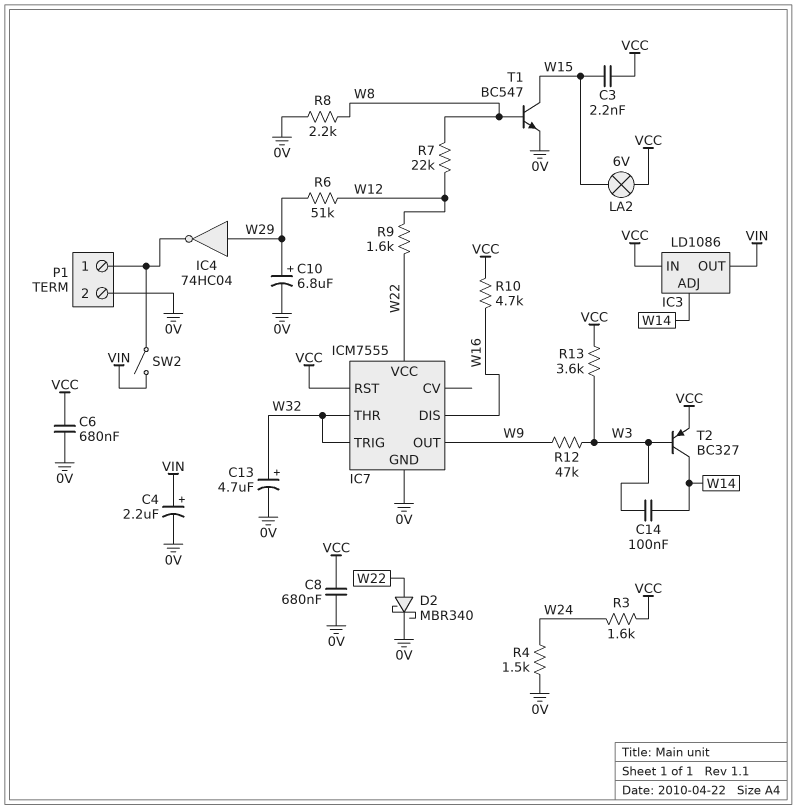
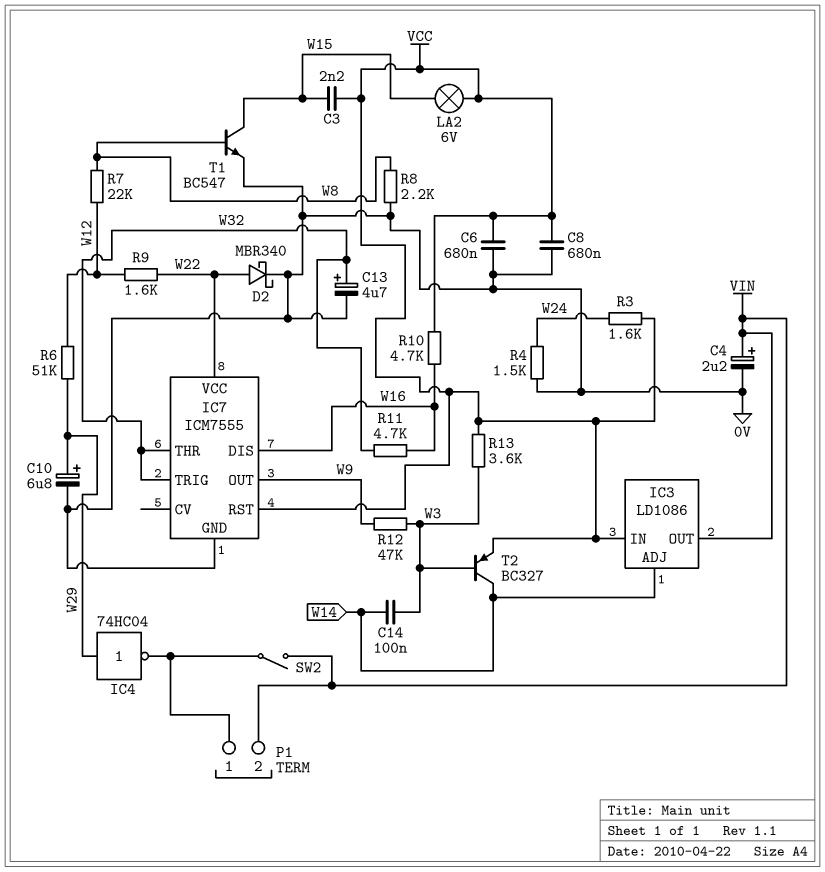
P1 pin 2: 0V -> VIN
R11: none -> 4.7k (W16, W32)

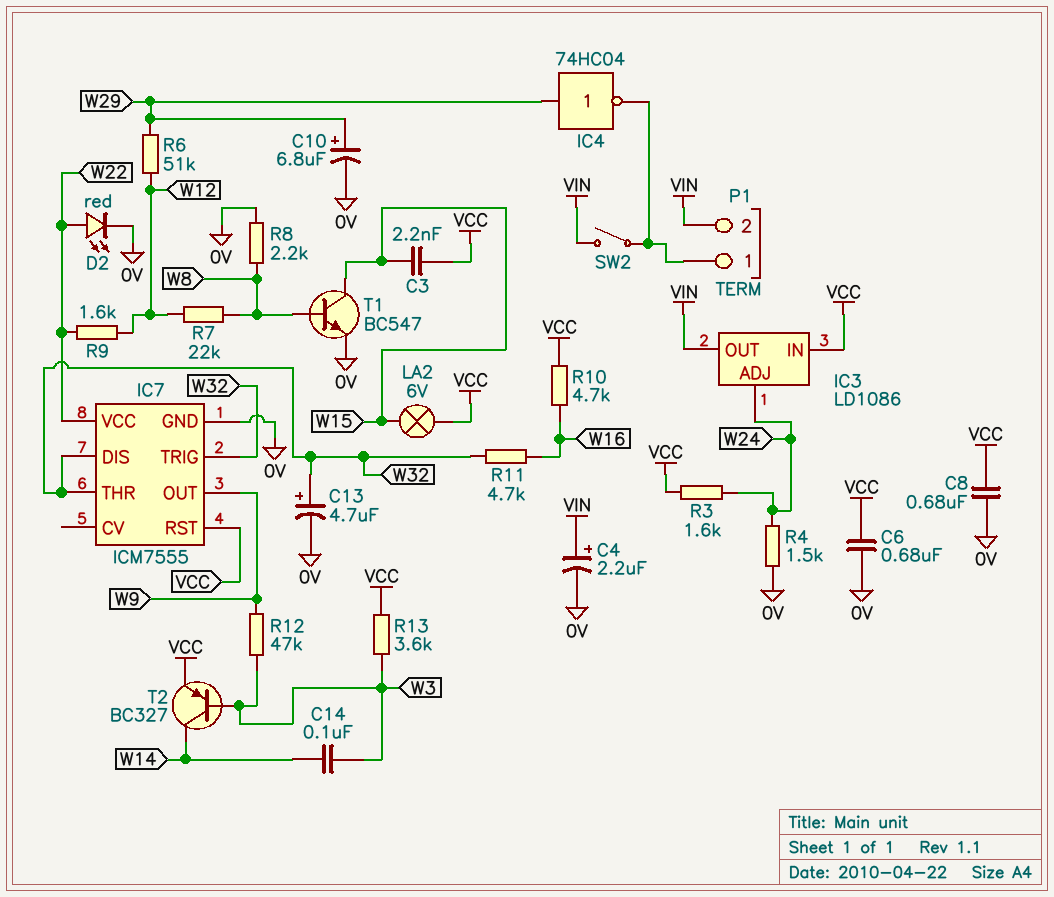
D2: schottky MBR340 (A W22, K 0V) -> LED red (A W22, K 0V)
IC3 pin ADJ: W14 -> W24
IC7 pin DIS: W16 -> W32

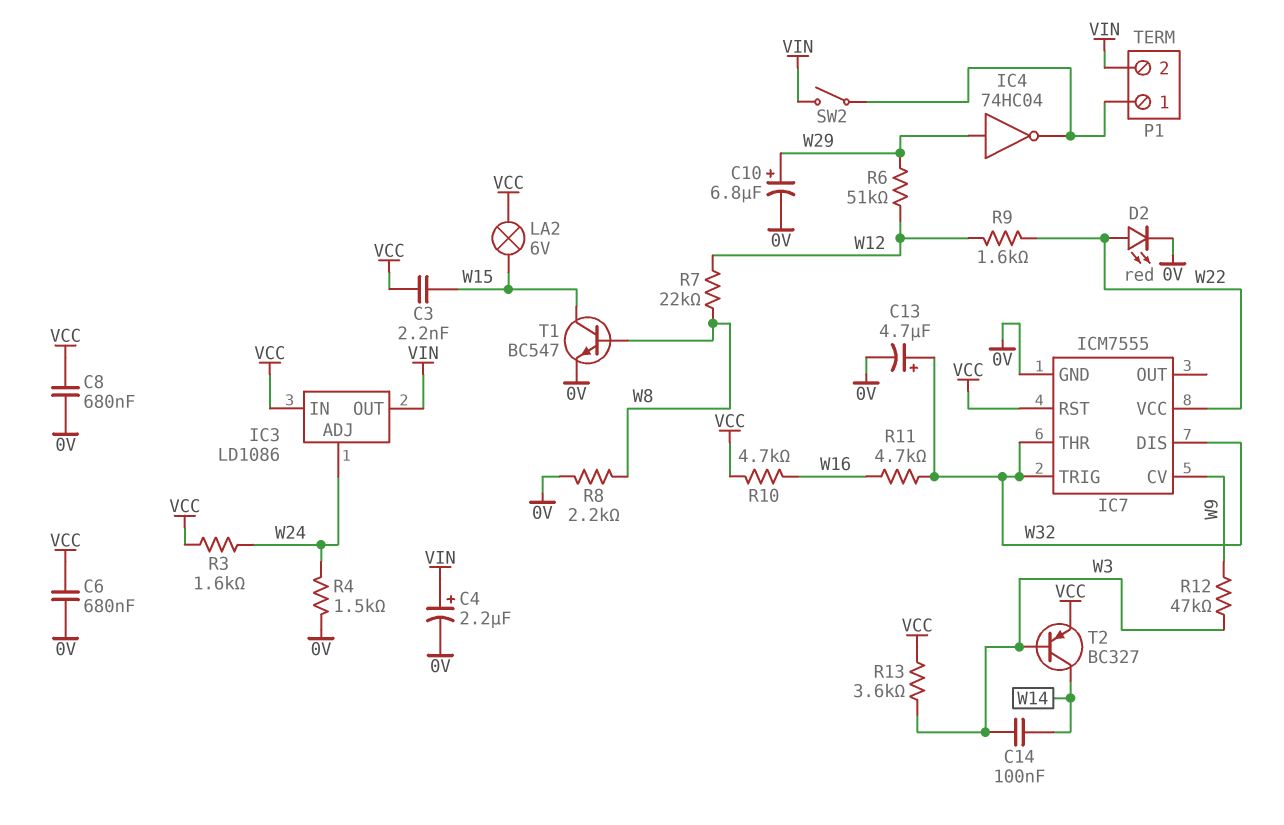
IC7 pin CV: none -> W9
IC7 pin OUT: W9 -> none

